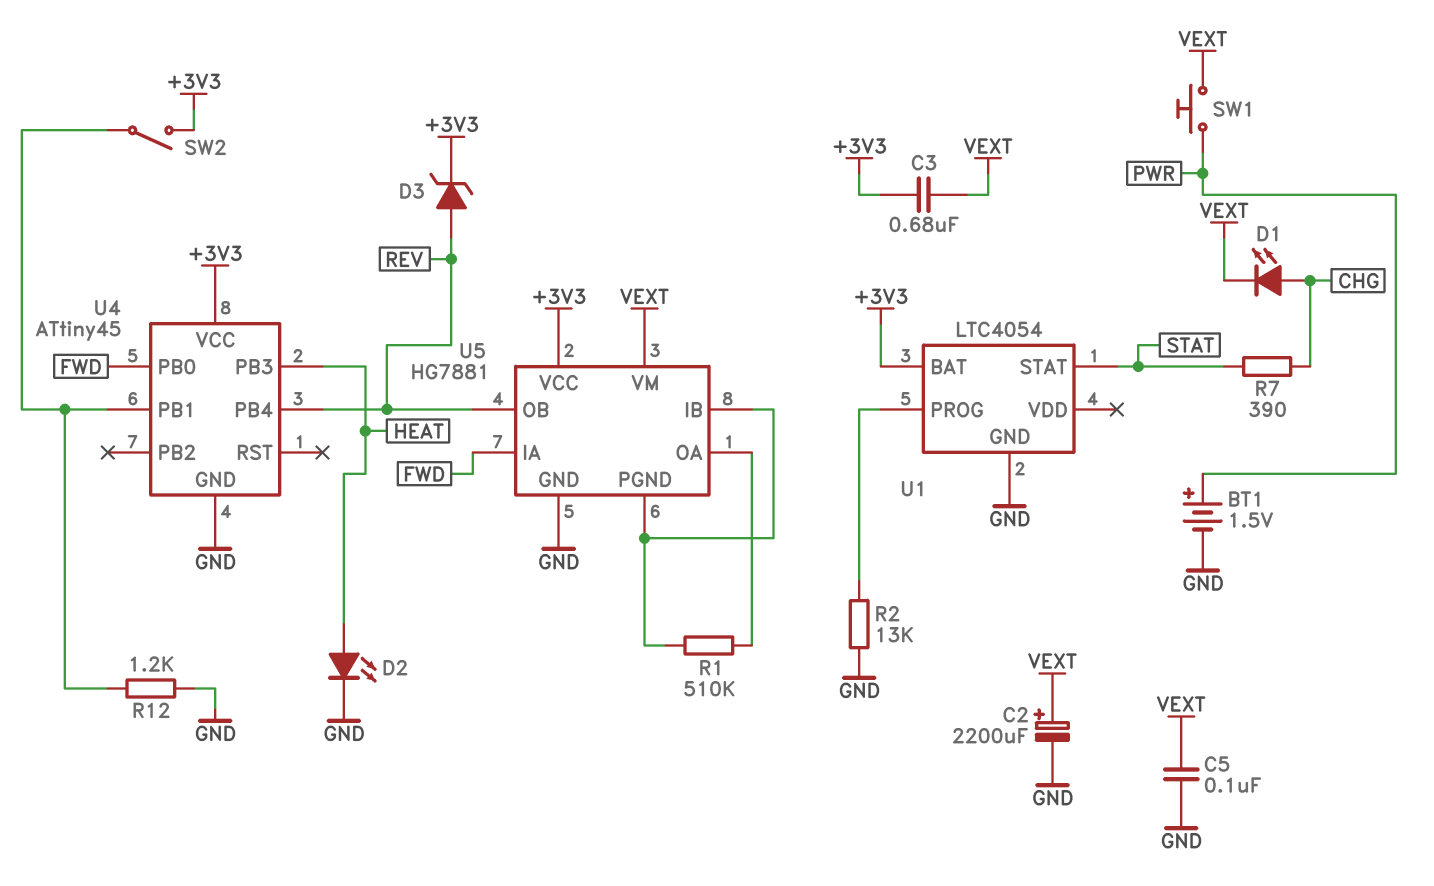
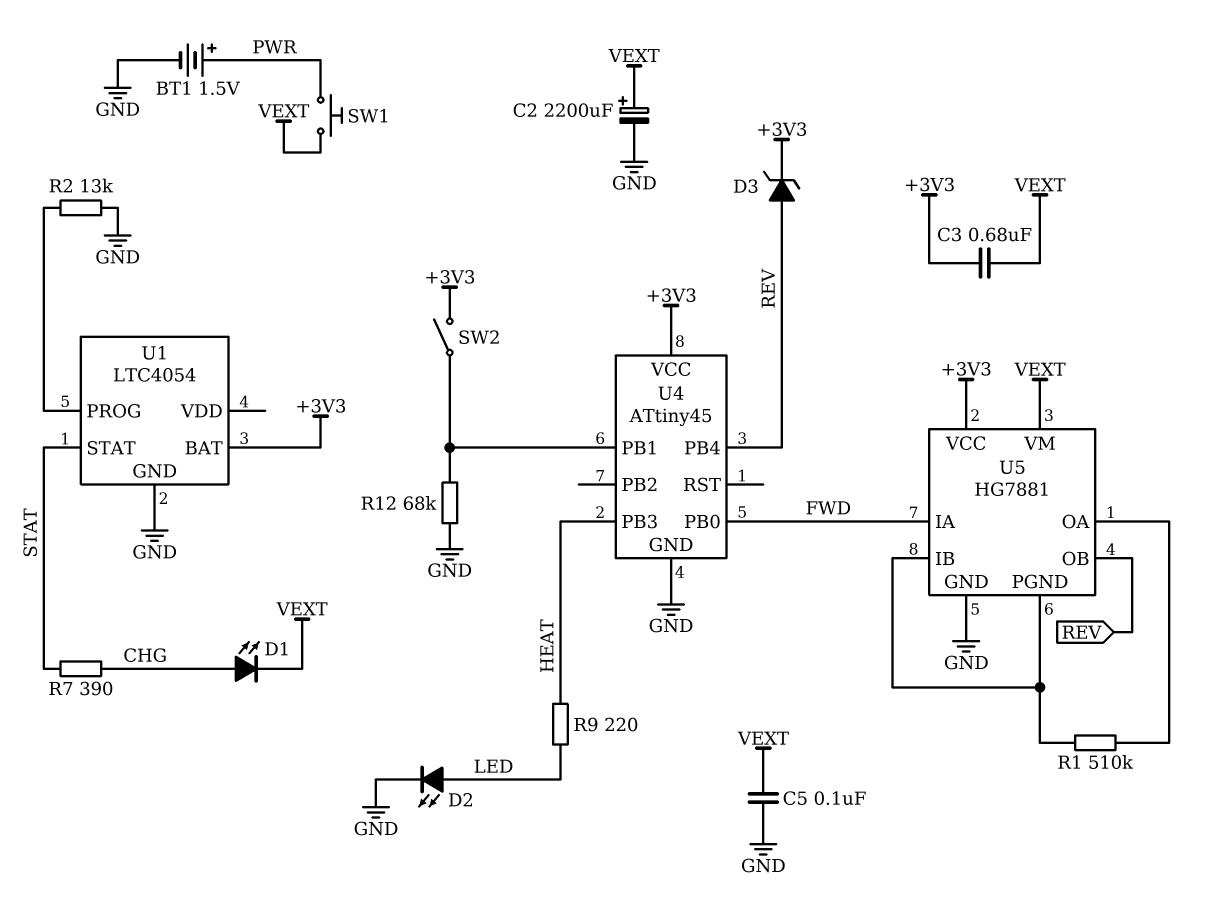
D2: LED (A HEAT, K GND) -> LED (A LED, K GND)
R9: none -> 220 (HEAT, LED)
R12: 1.2k (GND, U4/PB1) -> 68k (GND, U4/PB1)

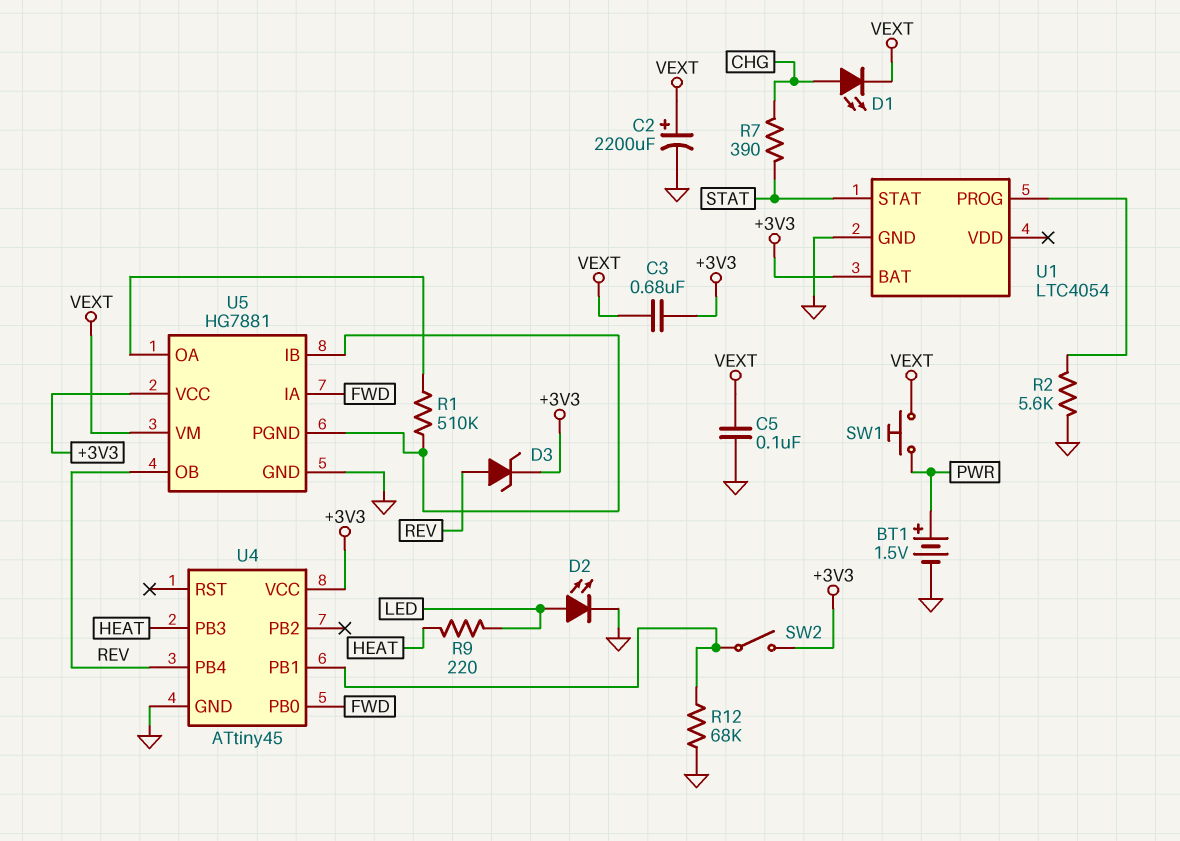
R2: 13k (GND, U1/PROG) -> 5.6k (GND, U1/PROG)

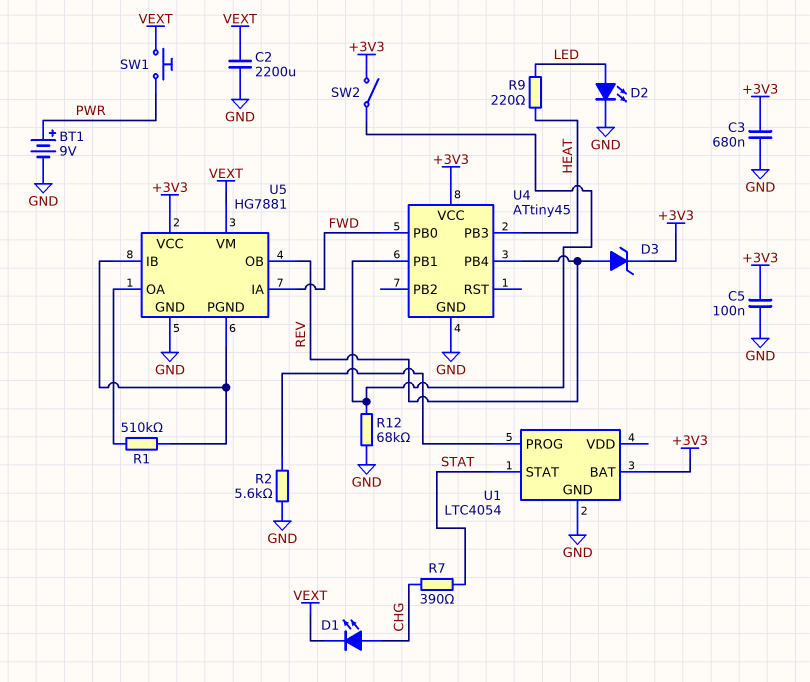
BT1: 1.5V (plus PWR, minus GND) -> 9V (plus PWR, minus GND)
C2: 2200uF (plus VEXT, minus GND) -> 2200uF (GND, VEXT)
C3: 680nF (+3V3, VEXT) -> 680nF (+3V3, GND)
C5: 100nF (GND, VEXT) -> 100nF (+3V3, GND)

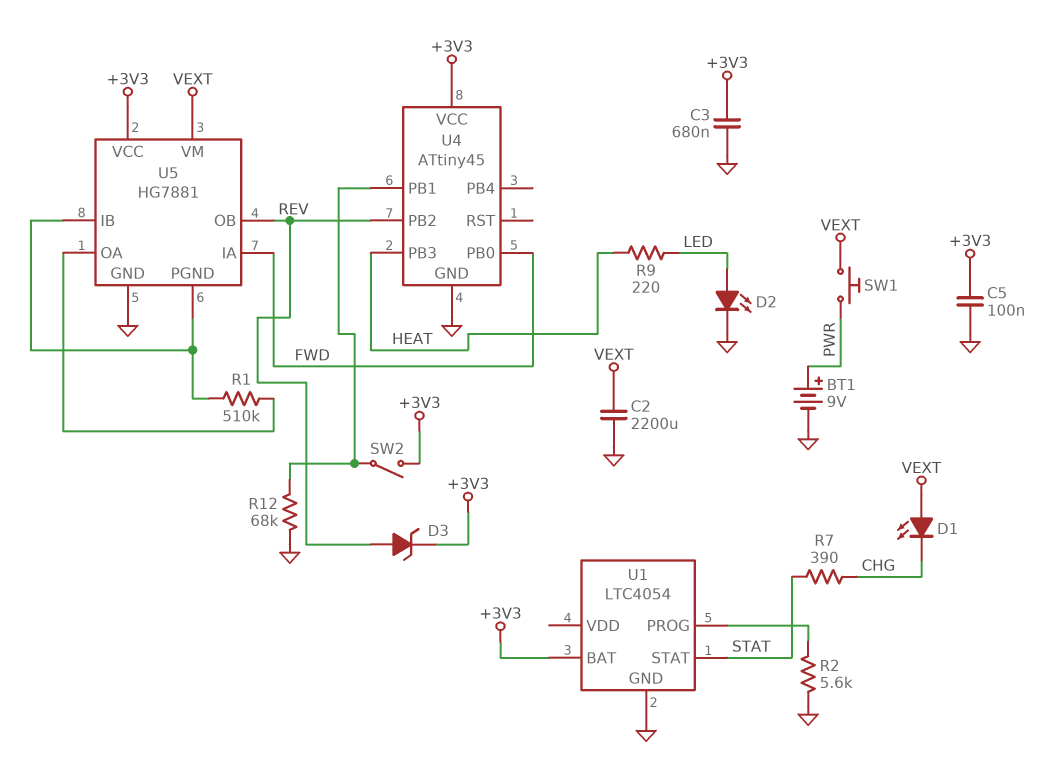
D1: LED (A CHG, K VEXT) -> LED (A VEXT, K CHG)
U4 pin PB2: none -> REV
U4 pin PB4: REV -> none

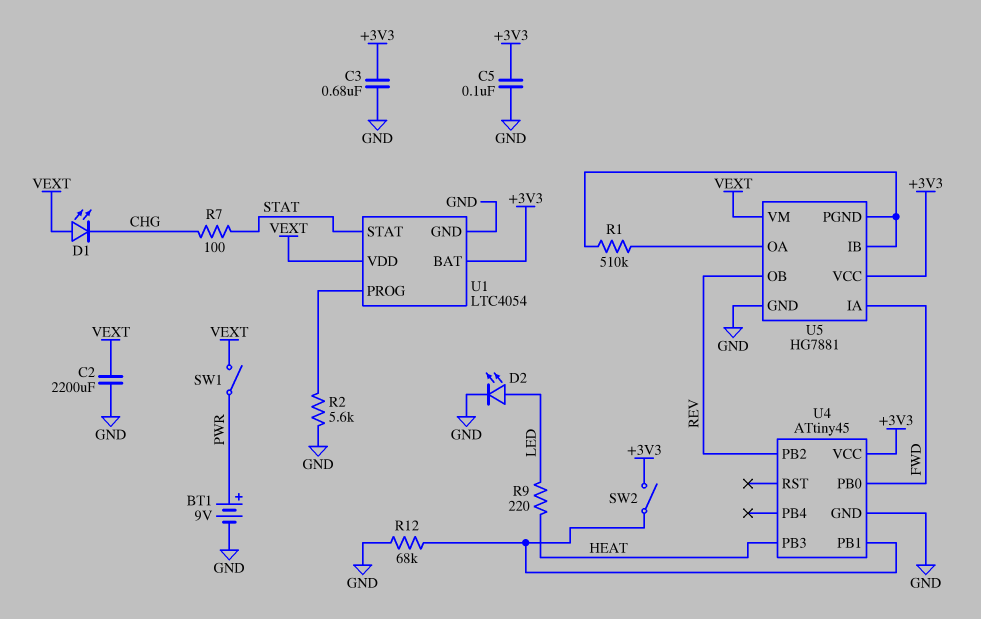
D3: zener (A REV, K +3V3) -> none
R7: 390 (CHG, STAT) -> 100 (CHG, STAT)
SW1: button (PWR, VEXT) -> switch (PWR, VEXT)
U1 pin VDD: none -> VEXT

